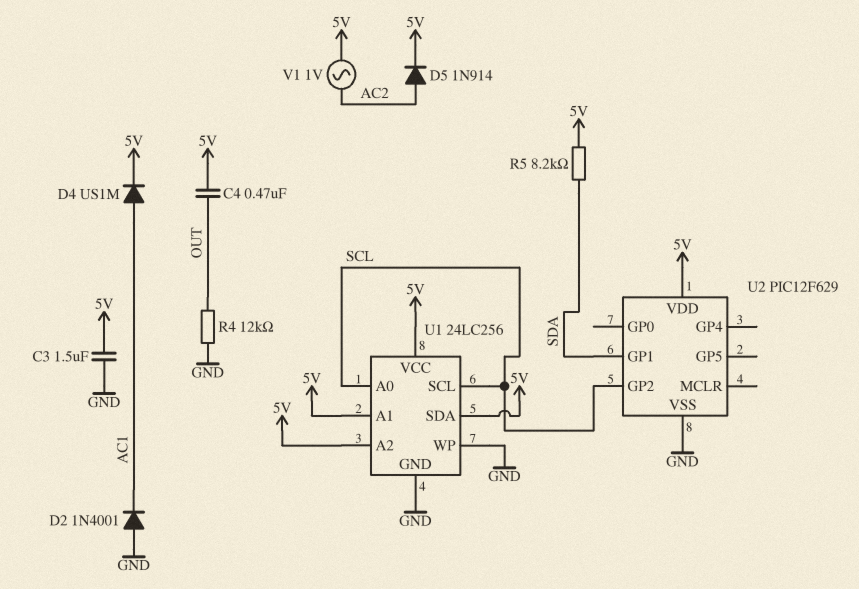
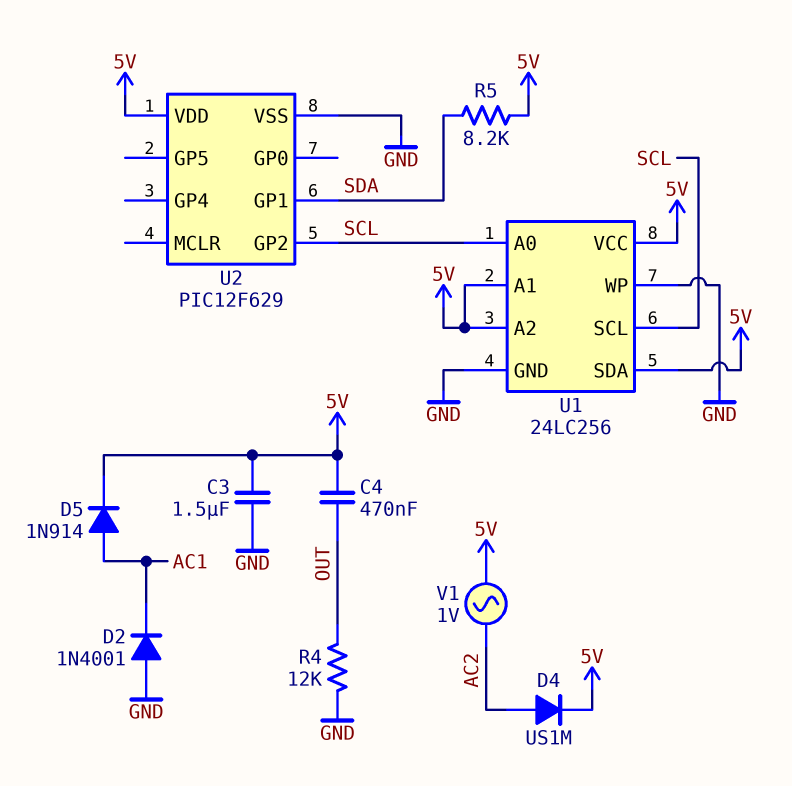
D4: diode US1M (A AC1, K 5V) -> diode US1M (A AC2, K 5V)
D5: diode 1N914 (A AC2, K 5V) -> diode 1N914 (A AC1, K 5V)

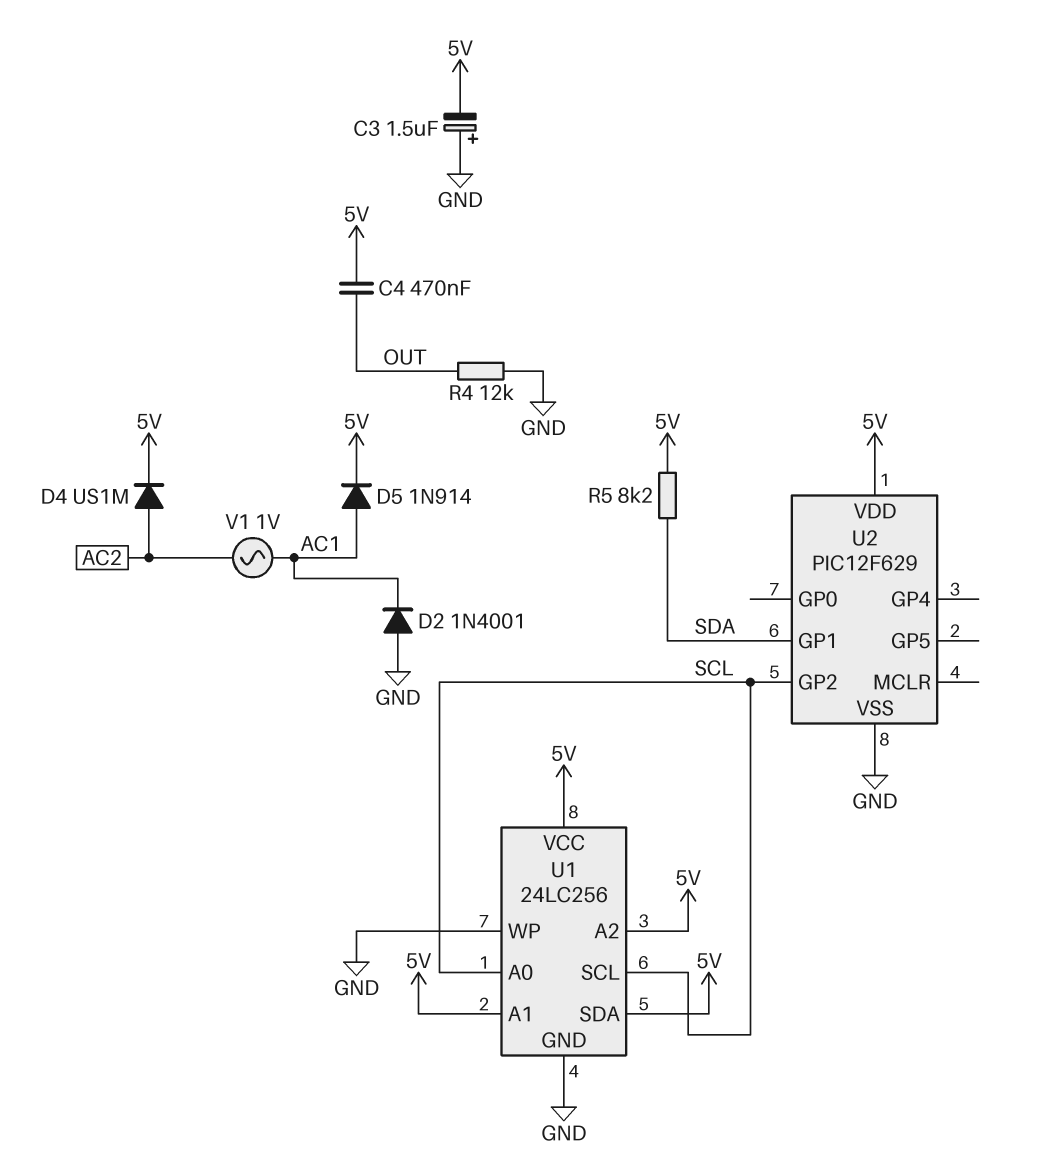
C3: 1.5uF (5V, GND) -> 1.5uF (plus GND, minus 5V)
V1: AC 1V (5V, AC2) -> AC 1V (AC1, AC2)

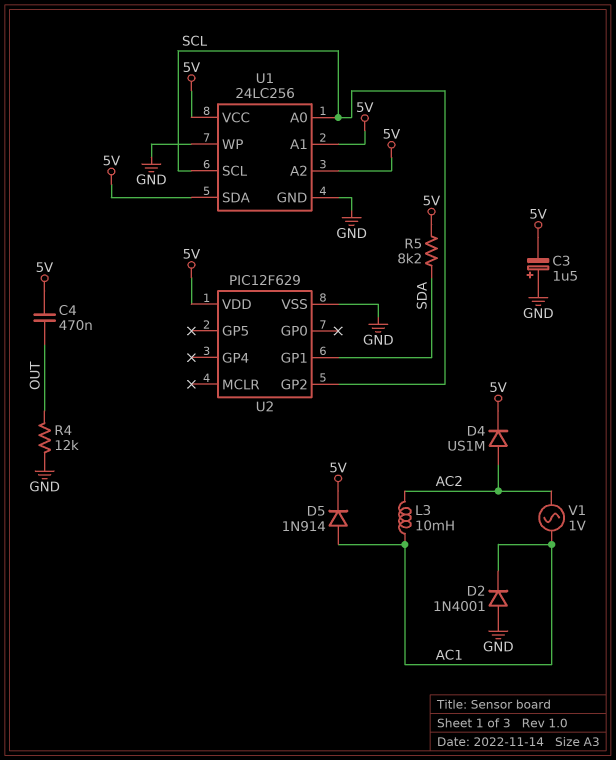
L3: none -> 10mH (AC1, AC2)

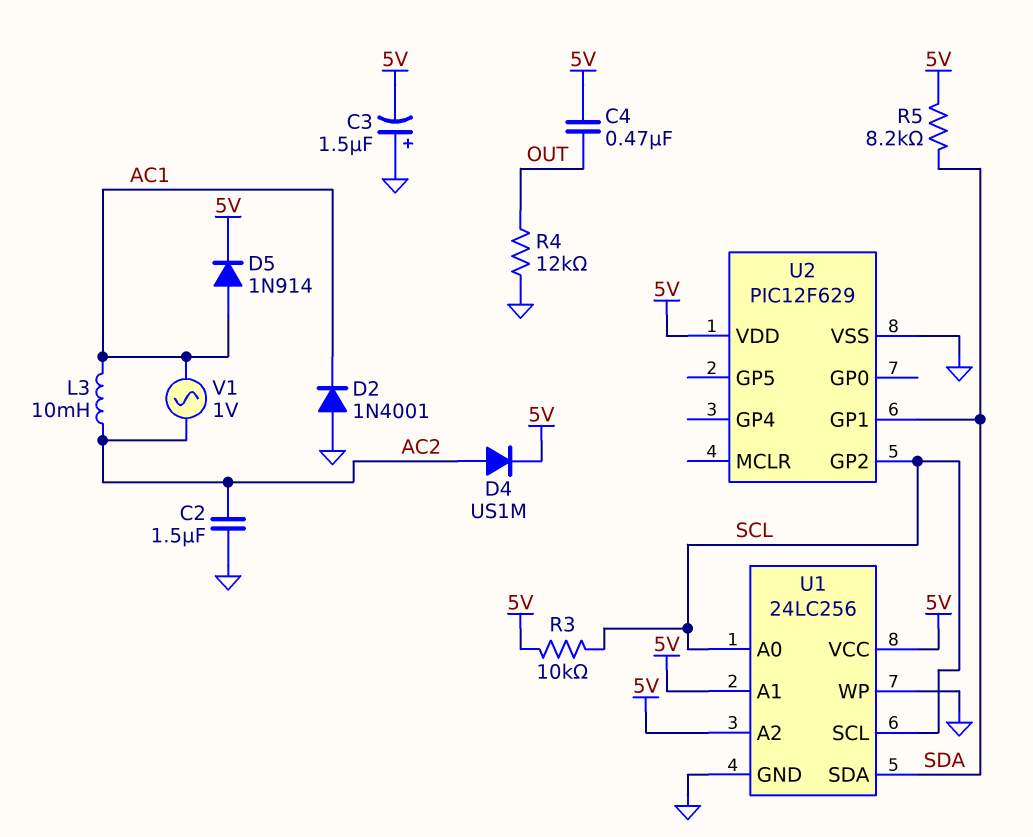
C2: none -> 1.5uF (AC2, GND)
R3: none -> 10k (5V, SCL)
U1 pin SDA: 5V -> SDA

